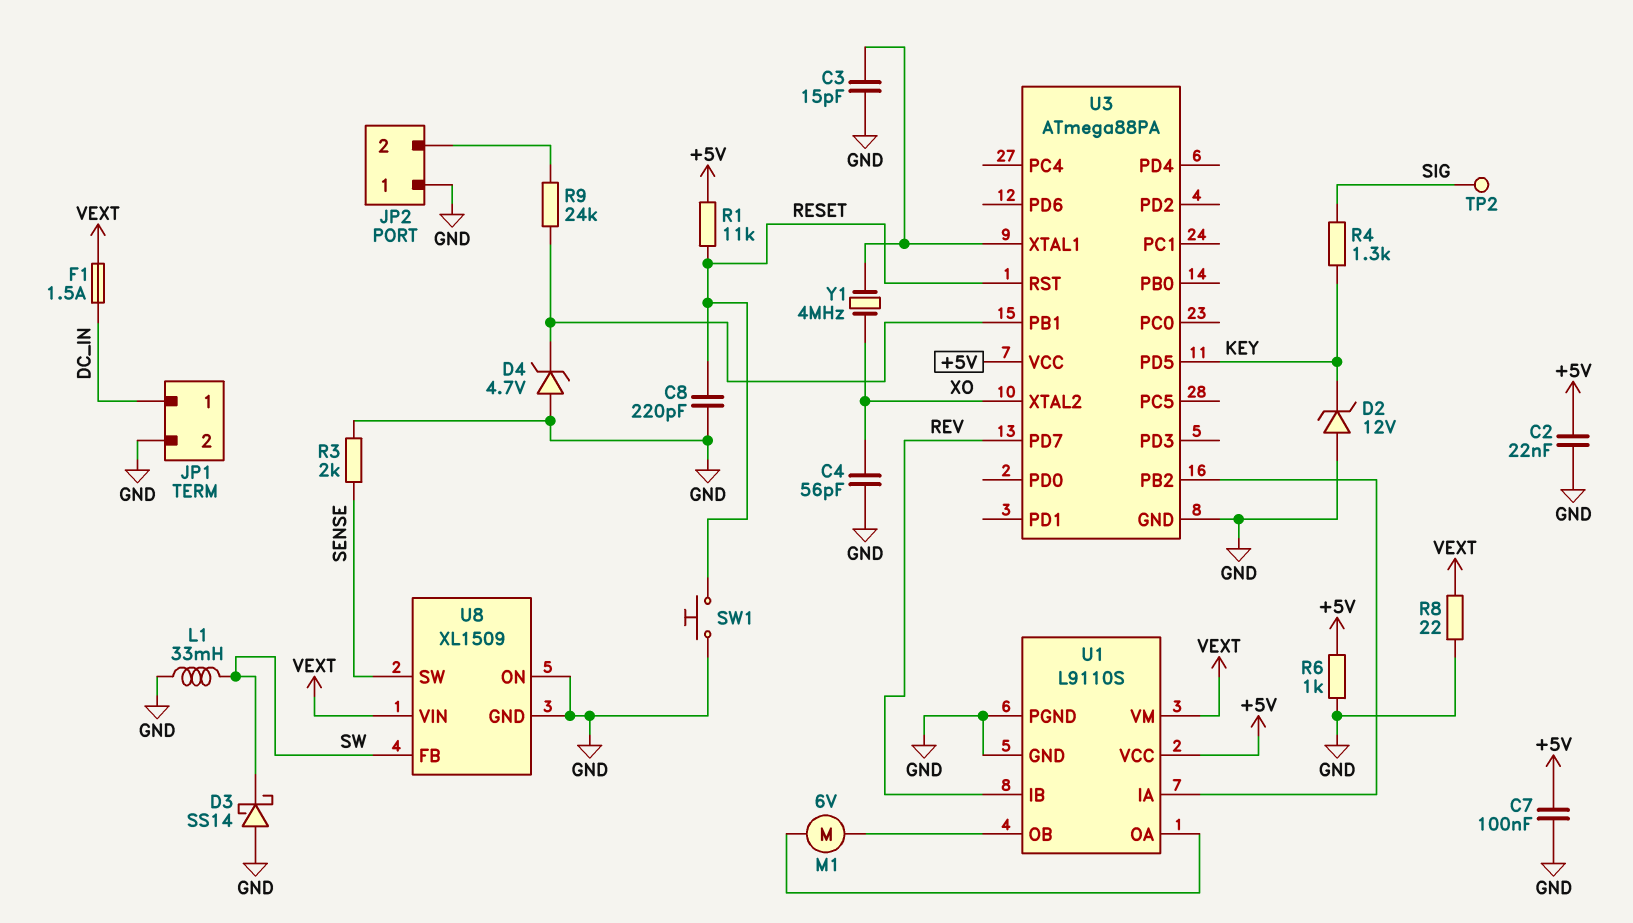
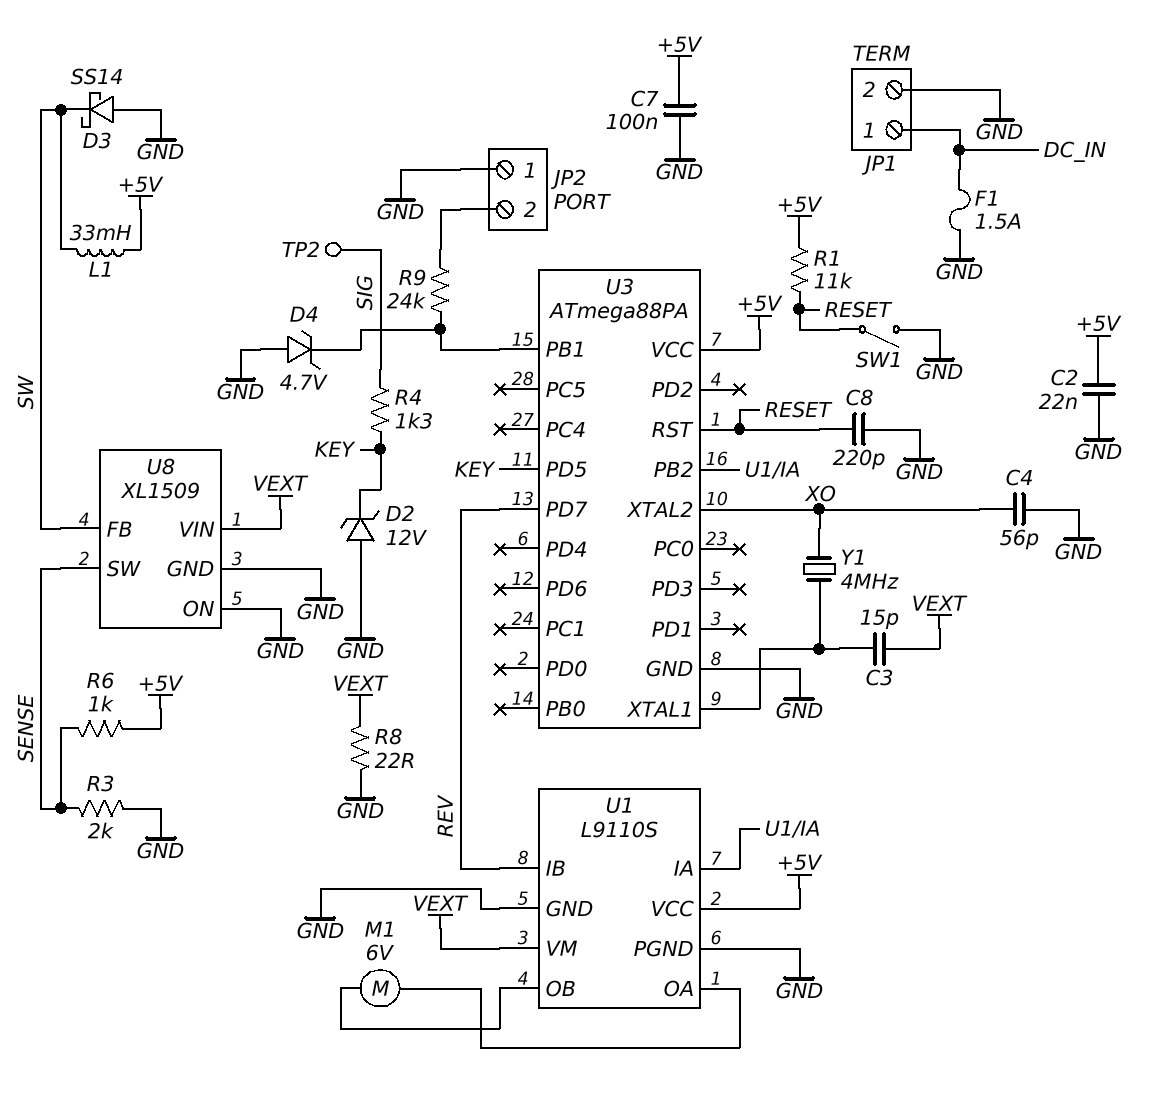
C3: 15pF (GND, U3/XTAL1) -> 15pF (U3/XTAL1, VEXT)
F1: 1.5A (DC_IN, VEXT) -> 1.5A (DC_IN, GND)
L1: 33mH (GND, SW) -> 33mH (+5V, SW)
R6: 1k (+5V, GND) -> 1k (+5V, SENSE)
SW1: button (GND, RESET) -> switch (GND, RESET)

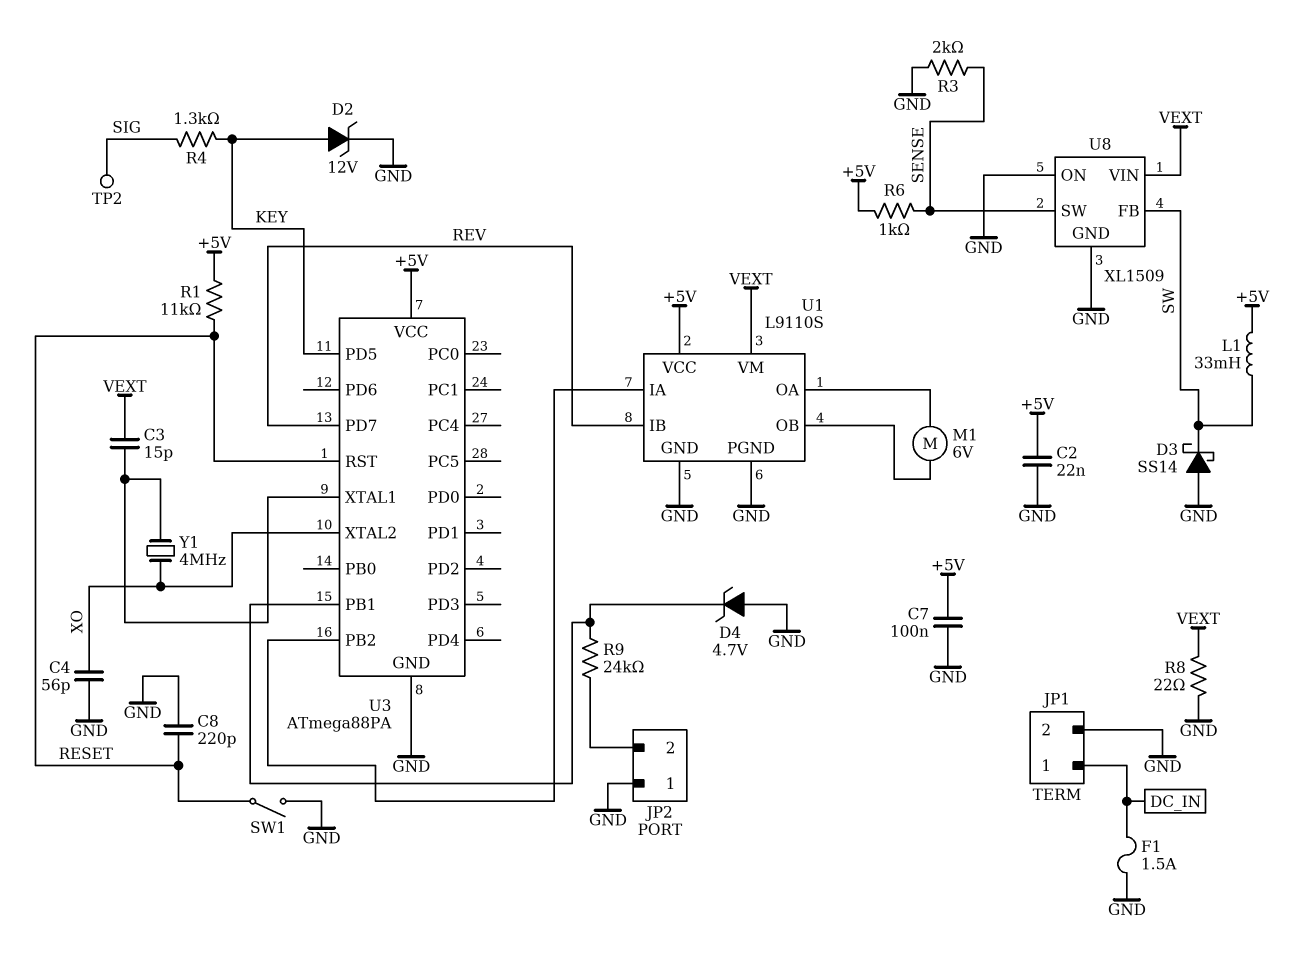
D2: zener 12V (A GND, K KEY) -> zener 12V (A KEY, K GND)

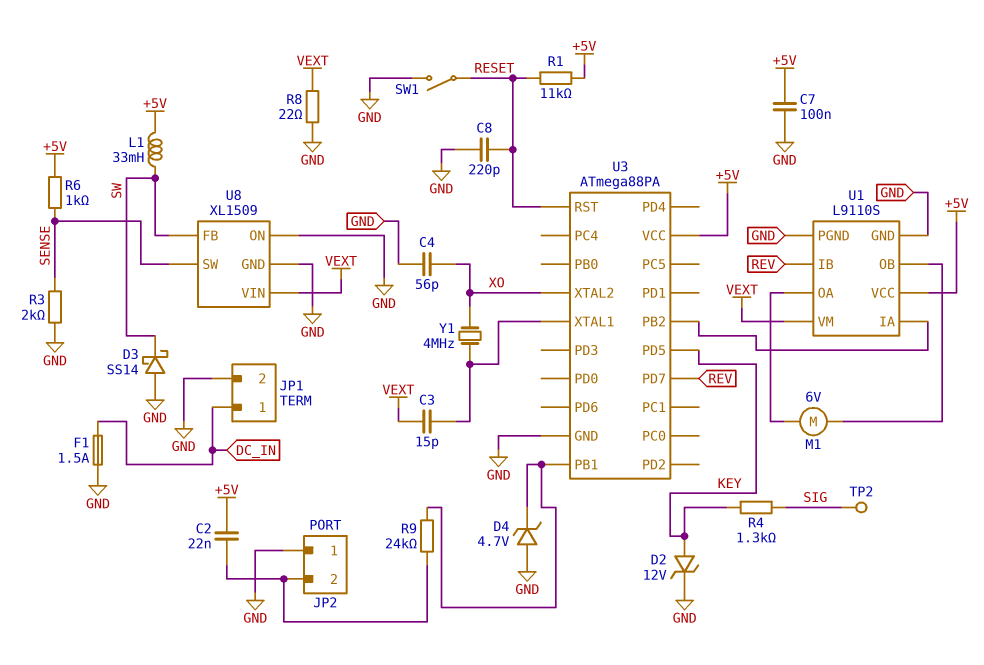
C2: 22nF (+5V, GND) -> 22nF (+5V, JP2/2)

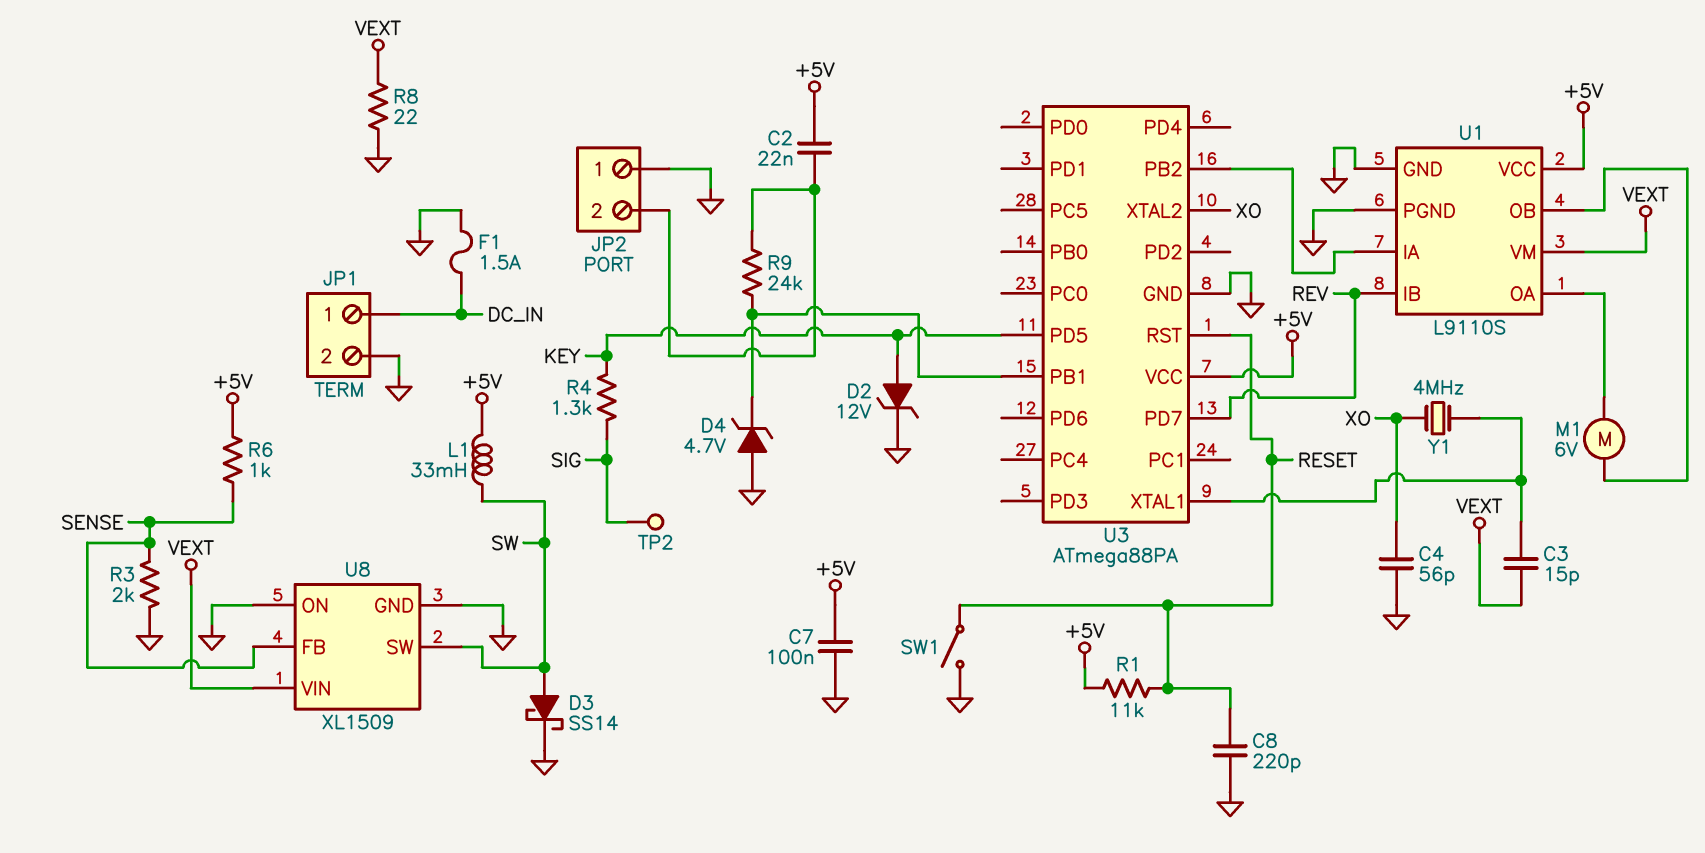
D3: schottky SS14 (A GND, K SW) -> schottky SS14 (A SW, K GND)
U8 pin FB: SW -> SENSE
U8 pin SW: SENSE -> SW

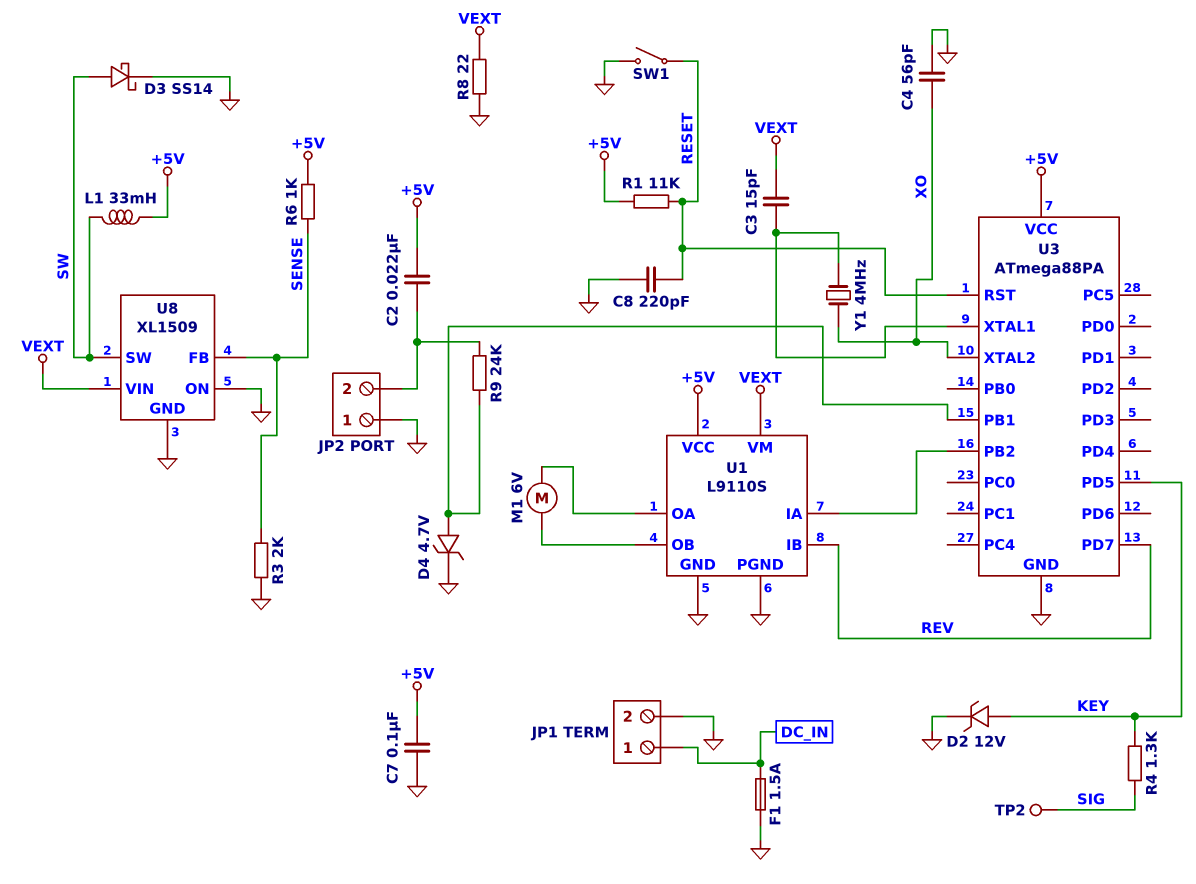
D4: zener 4.7V (A GND, K U3/PB1) -> zener 4.7V (A U3/PB1, K GND)

